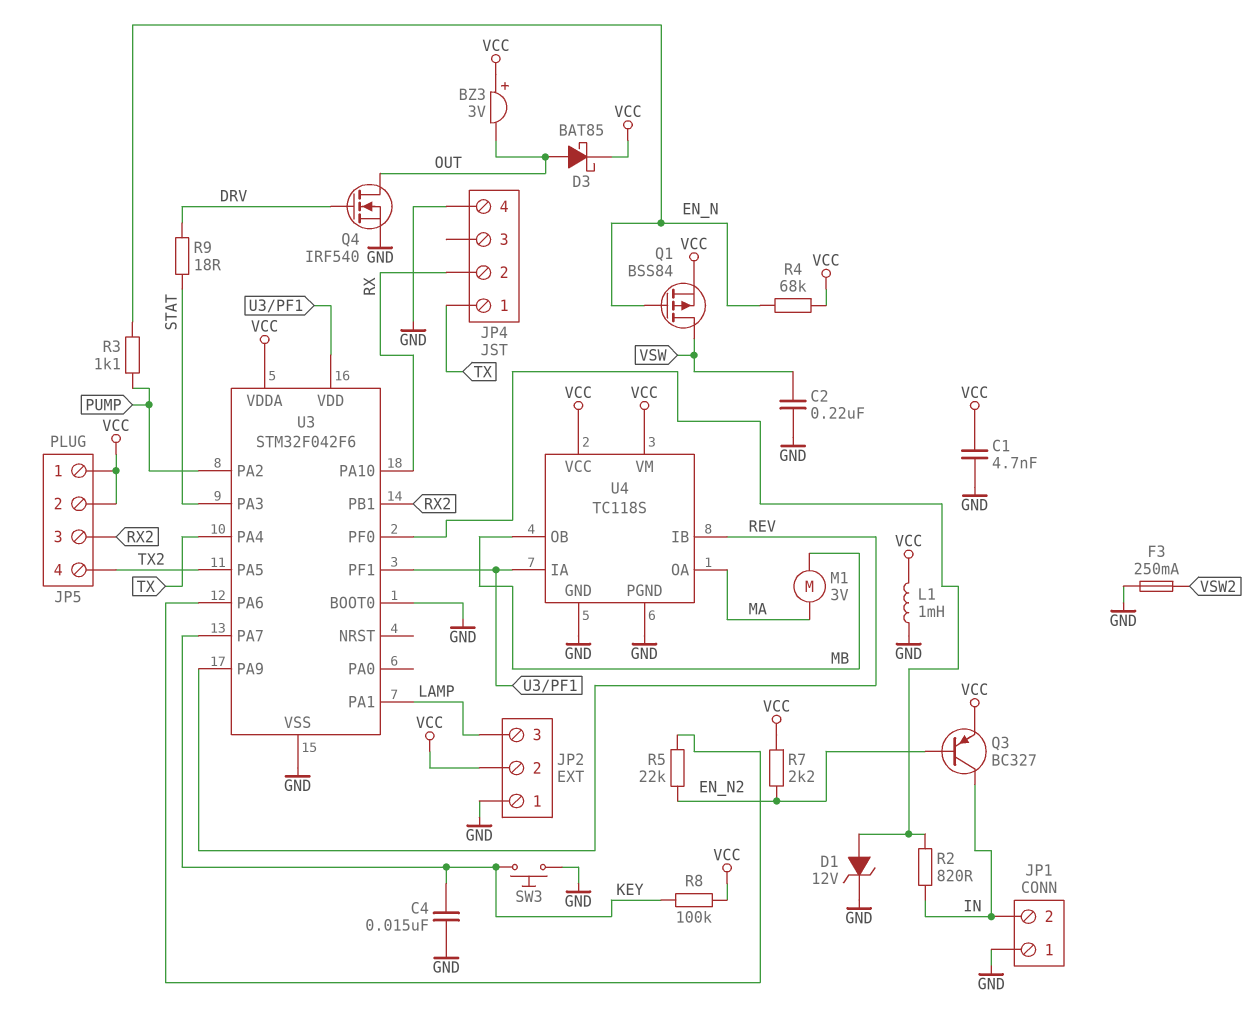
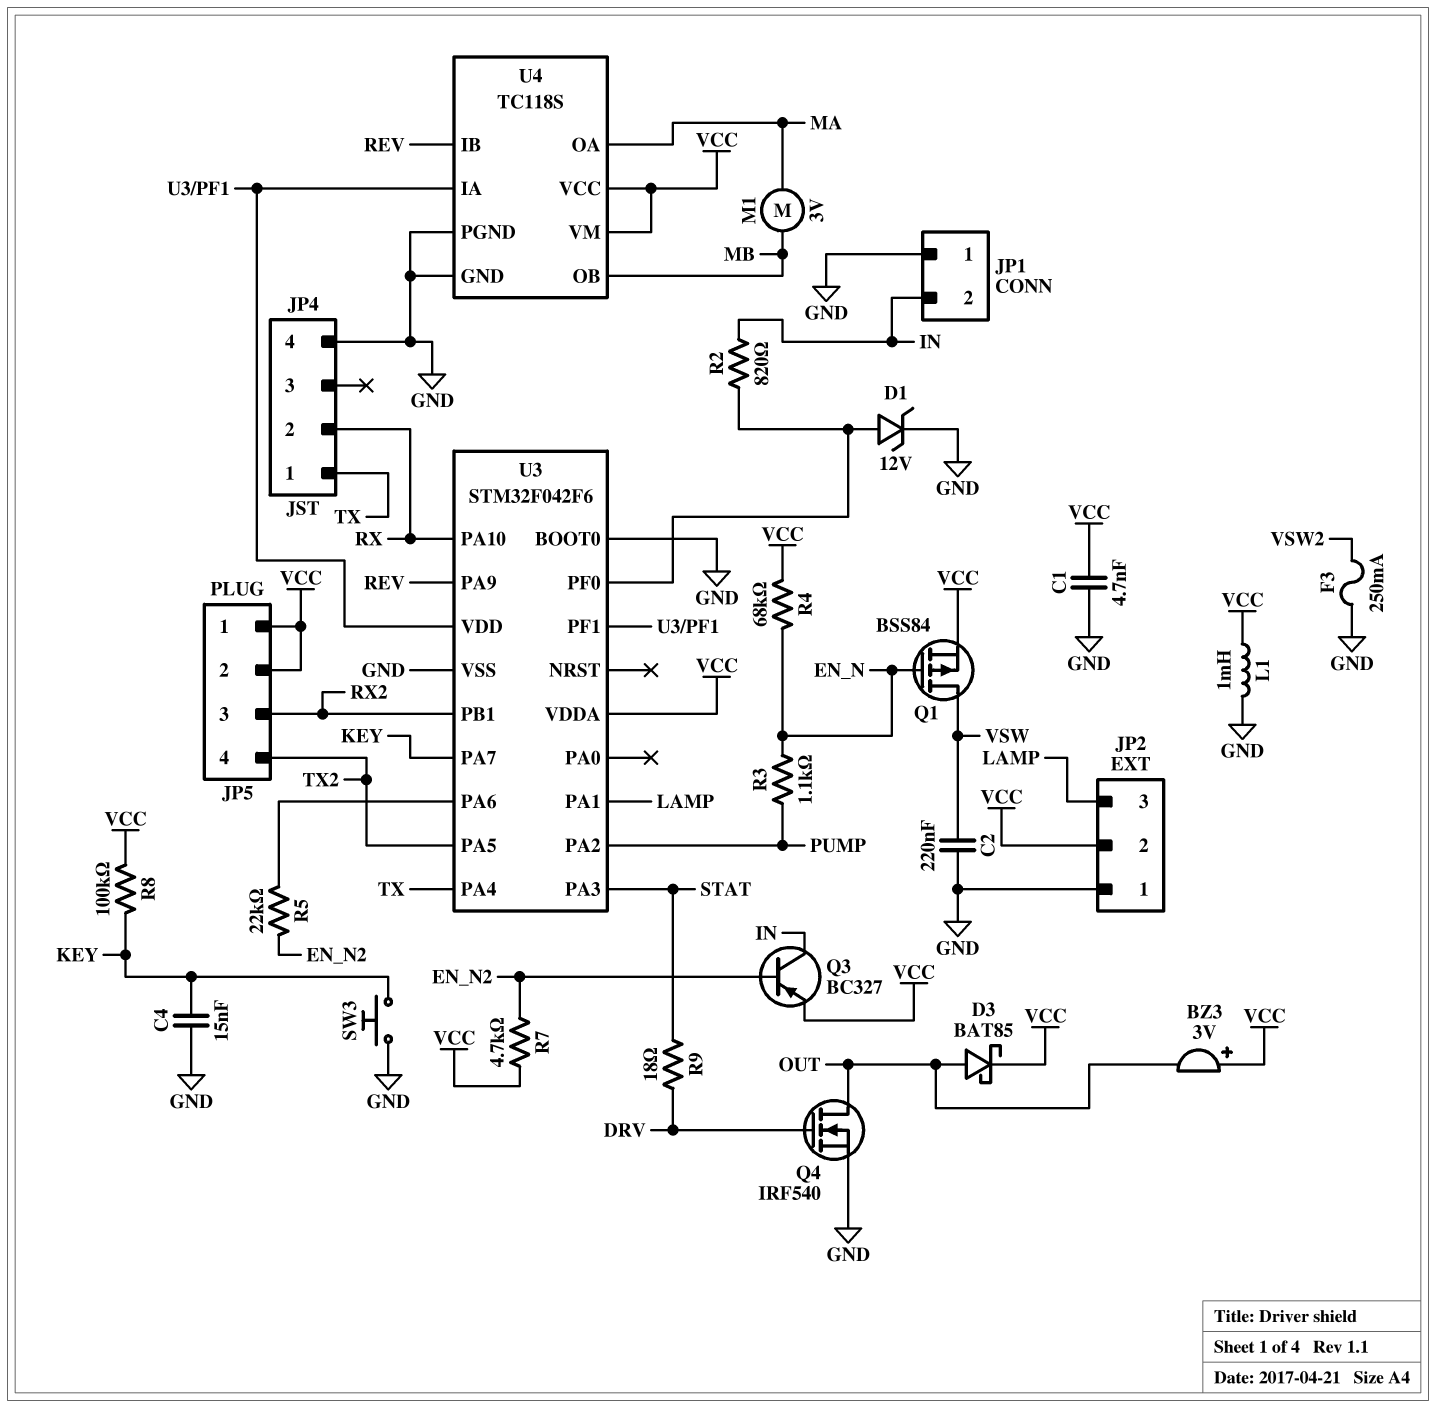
R7: 2.2k (EN_N2, VCC) -> 4.7k (EN_N2, VCC)

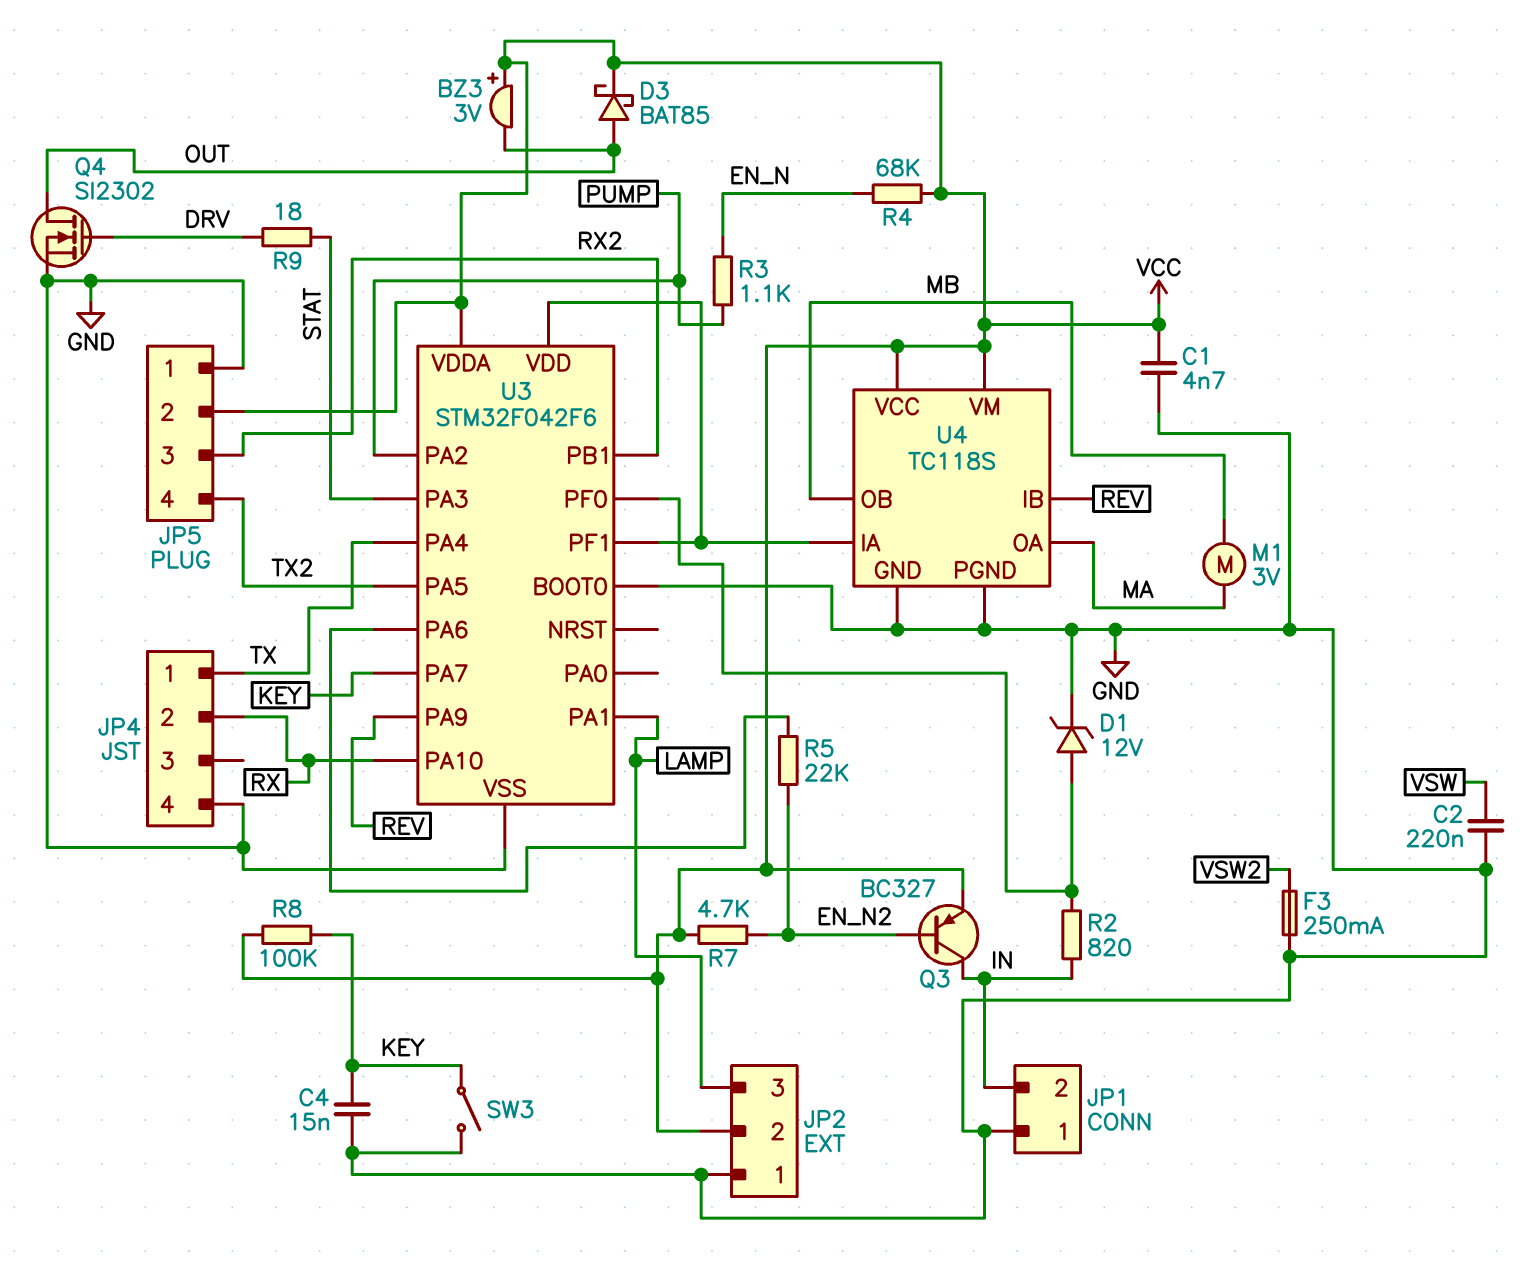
JP5 pin 1: VCC -> GND
L1: 1mH (GND, VCC) -> none
Q1: PMOS BSS84 (G EN_N, D VSW, S VCC) -> none
Q4: NMOS IRF540 (G DRV, D OUT, S GND) -> NMOS SI2302 (G DRV, D OUT, S GND)
SW3: button (GND, KEY) -> switch (GND, KEY)

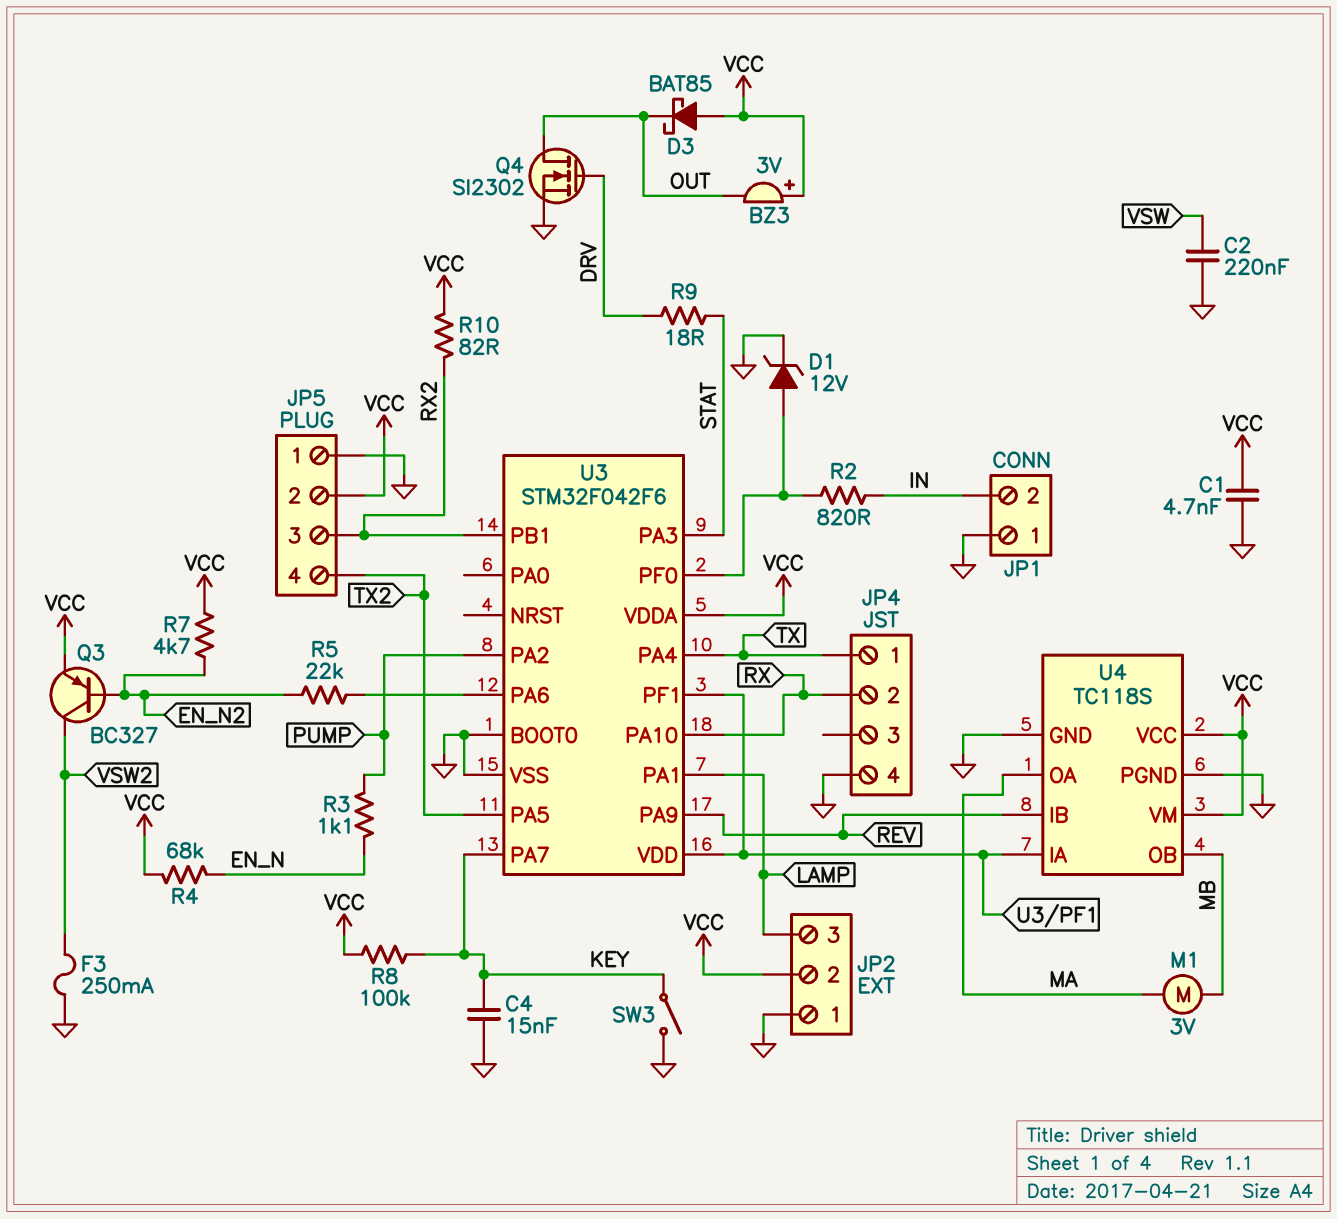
D3: schottky BAT85 (A OUT, K VCC) -> schottky BAT85 (A VCC, K OUT)
Q3: PNP BC327 (B EN_N2, C IN, E VCC) -> PNP BC327 (B EN_N2, C VSW2, E VCC)
R10: none -> 82 (RX2, VCC)

